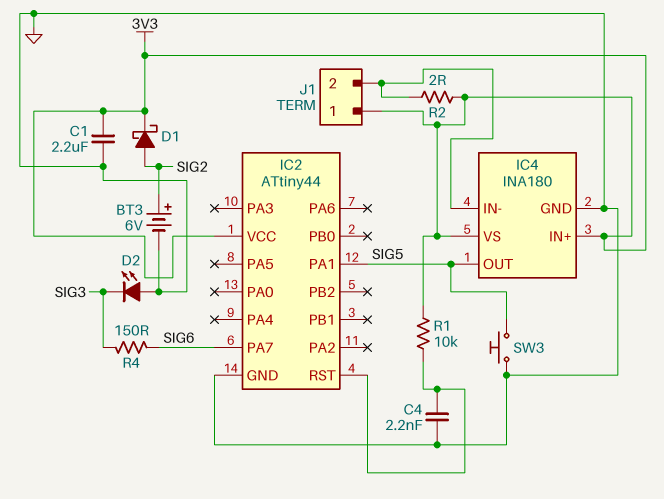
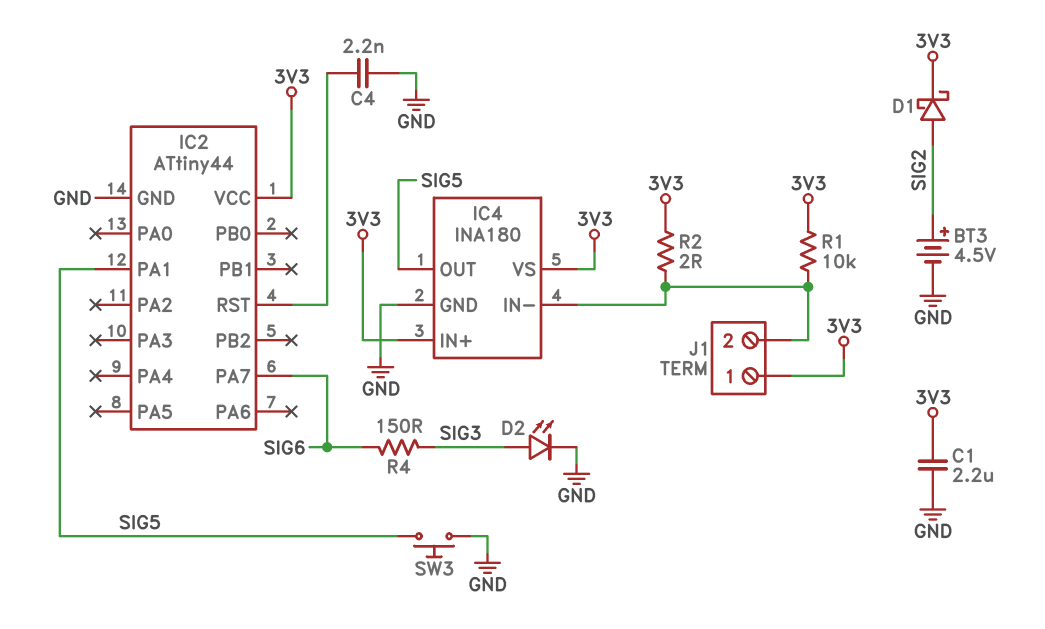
BT3: 6V (plus SIG2, minus GND) -> 4.5V (plus SIG2, minus GND)
D2: LED (A GND, K SIG3) -> LED (A SIG3, K GND)
R1: 10k (3V3, IC2/RST) -> 10k (3V3, IC4/IN-)

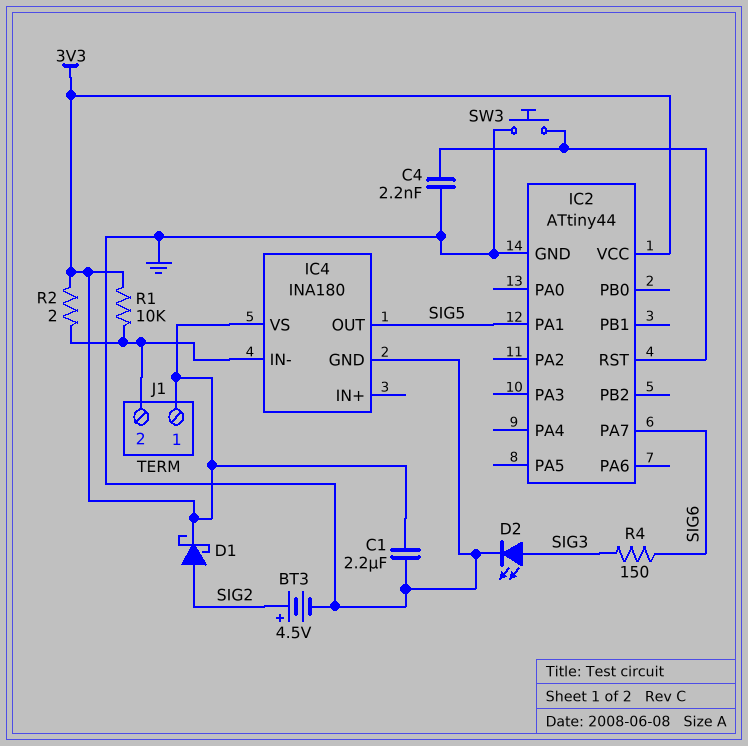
IC4 pin IN+: 3V3 -> none
SW3: button (GND, SIG5) -> button (GND, IC2/RST)

